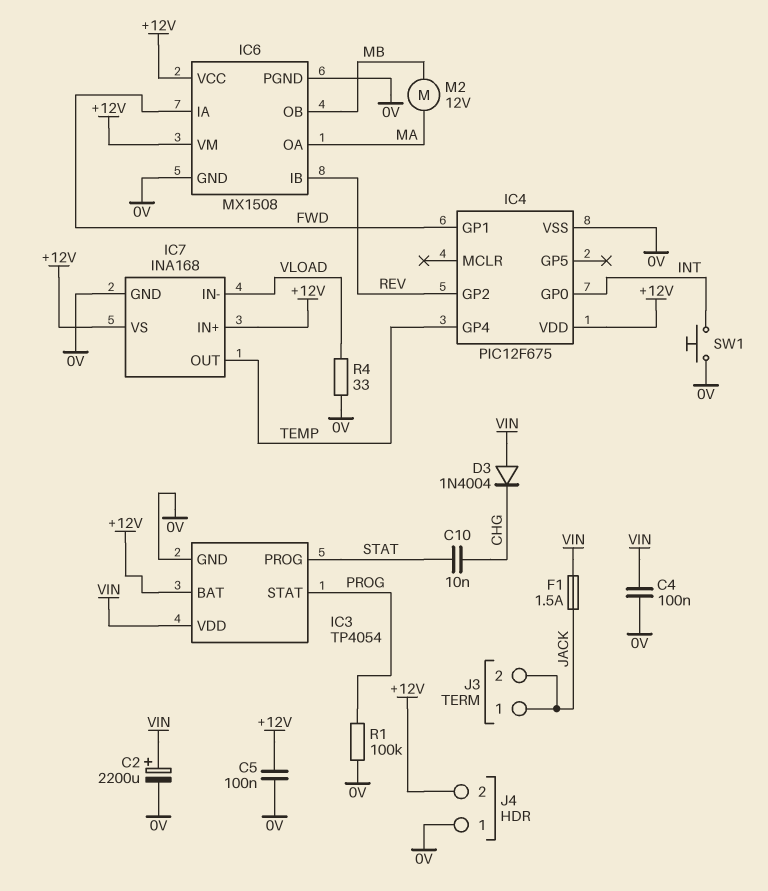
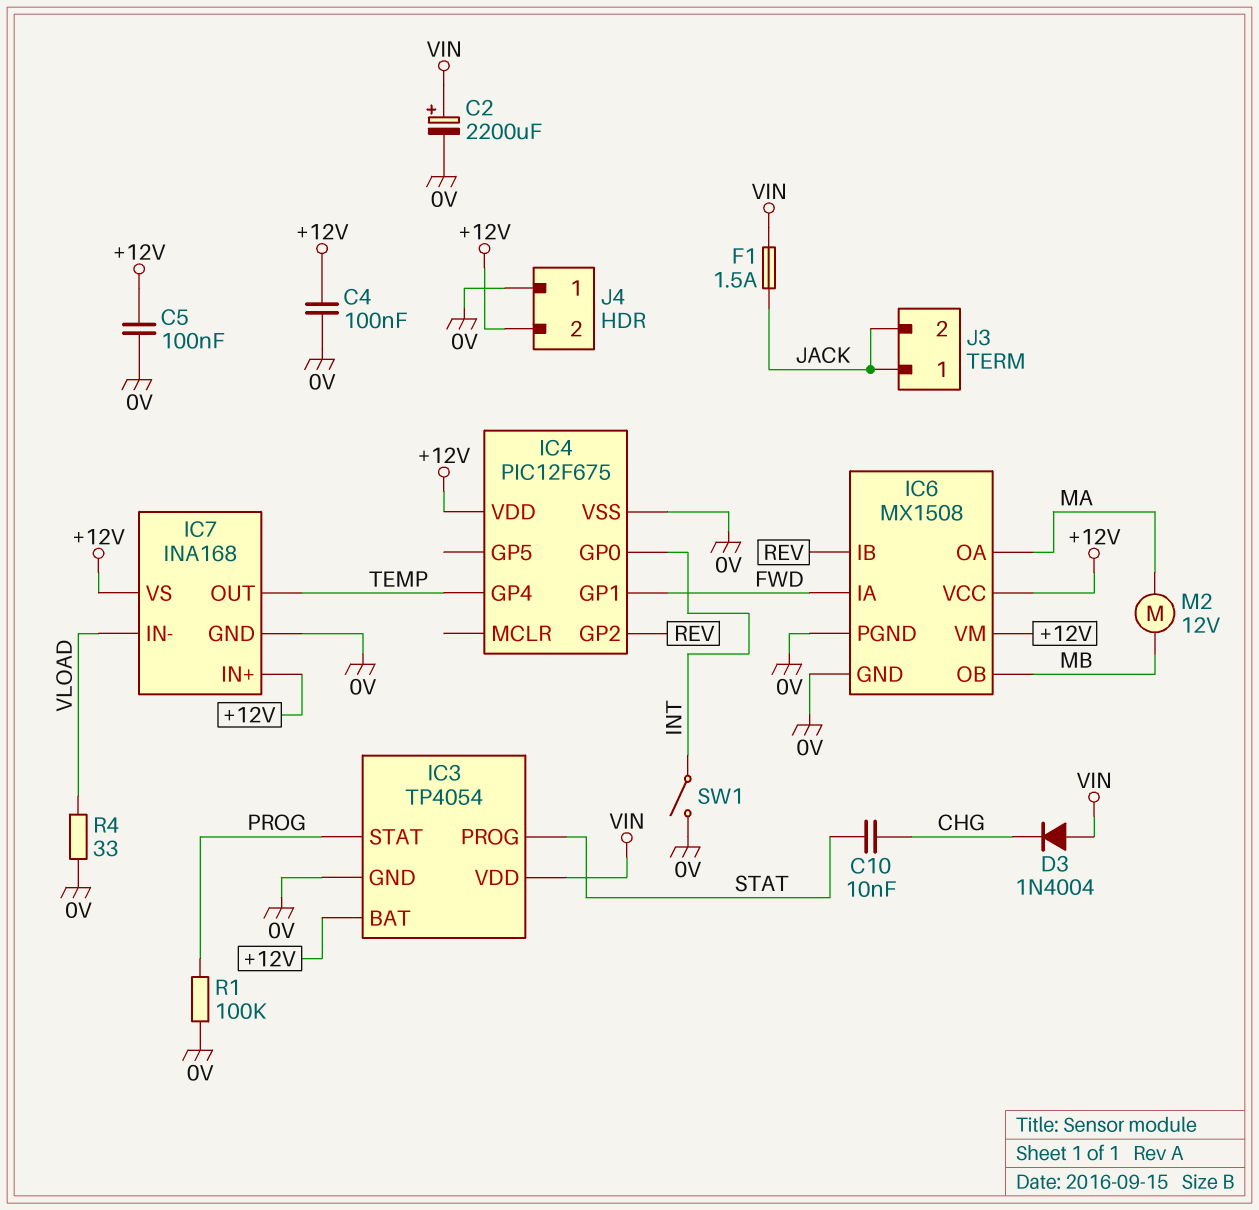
C4: 100nF (0V, VIN) -> 100nF (+12V, 0V)
SW1: button (0V, INT) -> switch (0V, INT)

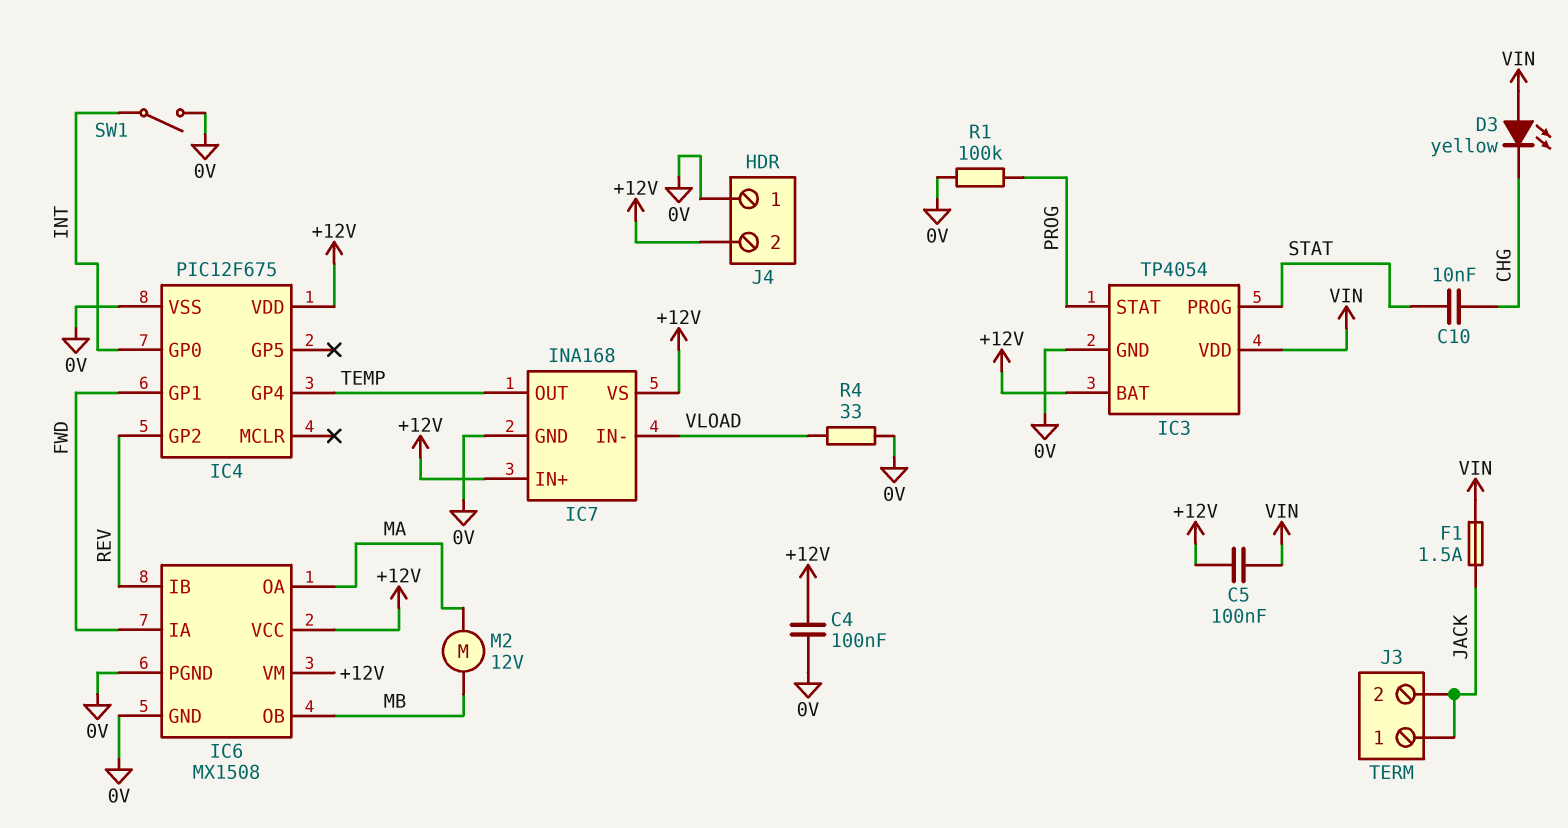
C2: 2200uF (plus VIN, minus 0V) -> none
C5: 100nF (+12V, 0V) -> 100nF (+12V, VIN)
D3: diode 1N4004 (A VIN, K CHG) -> LED yellow (A VIN, K CHG)

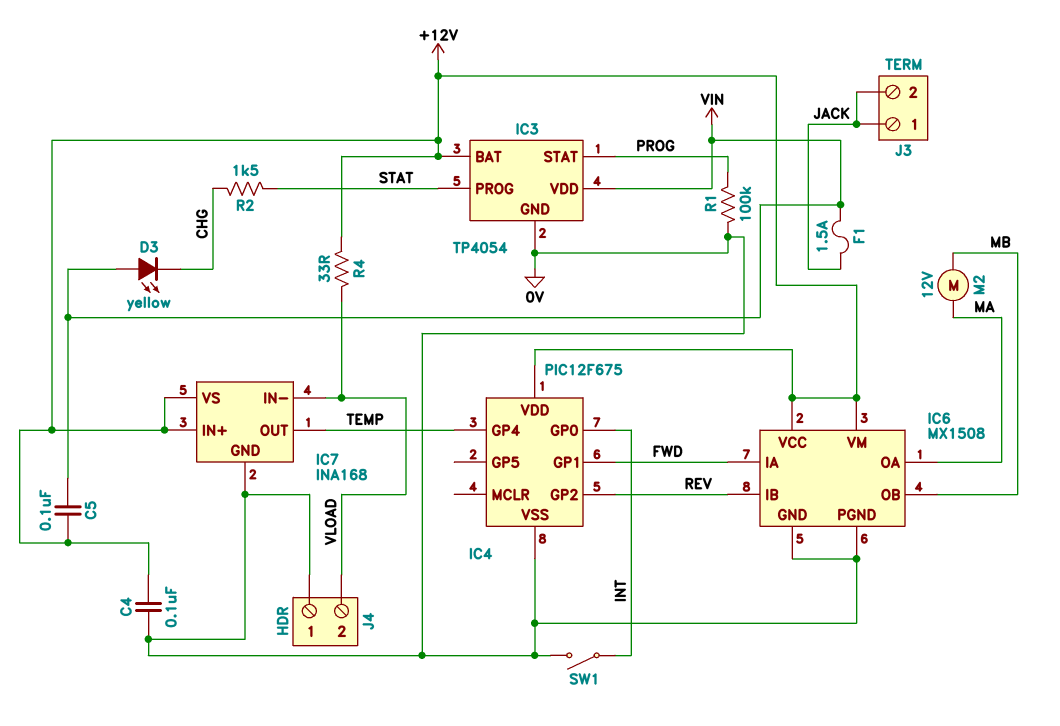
C10: 10nF (CHG, STAT) -> none
J4 pin 2: +12V -> VLOAD
R2: none -> 1.5k (CHG, STAT)
R4: 33 (0V, VLOAD) -> 33 (+12V, VLOAD)

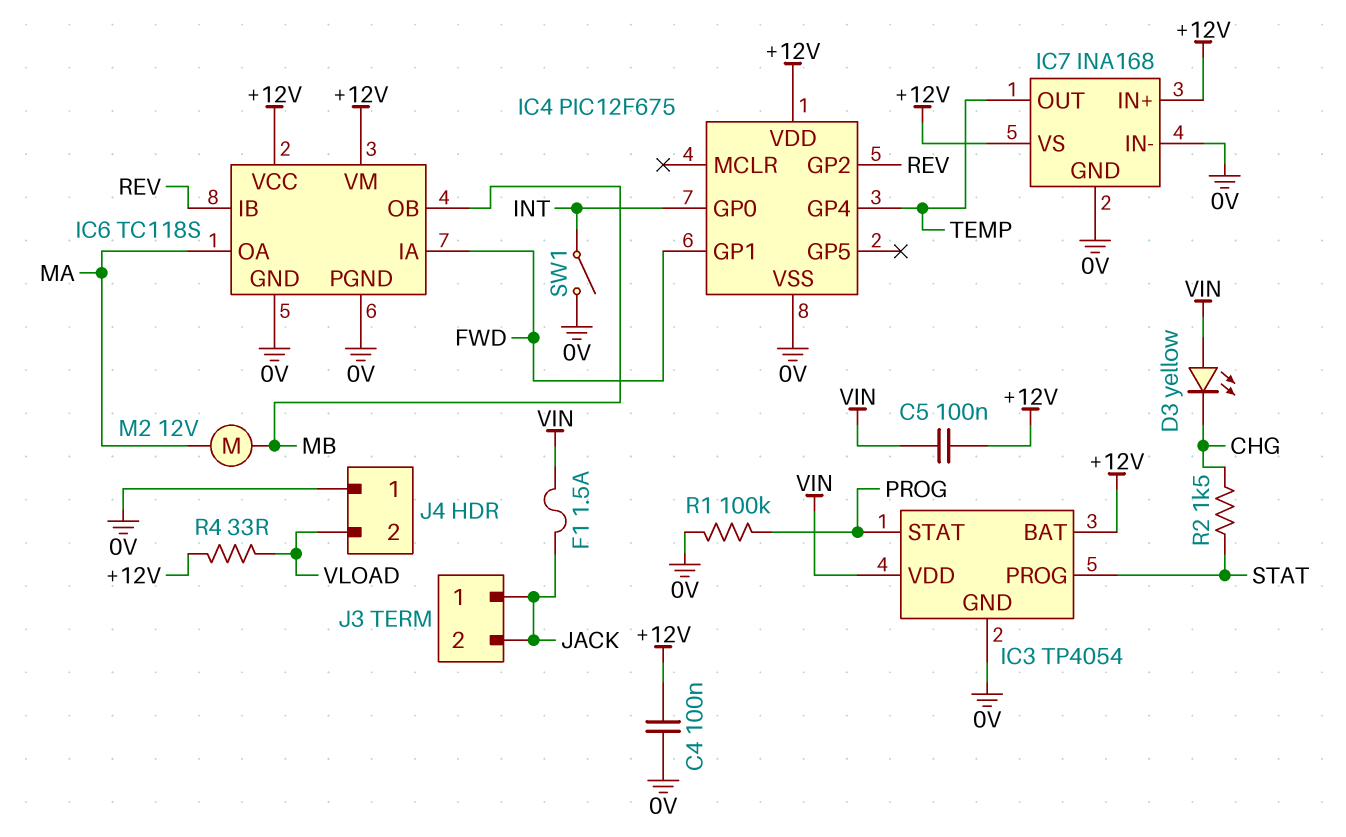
IC6: MX1508 -> TC118S
IC7 pin IN-: VLOAD -> 0V

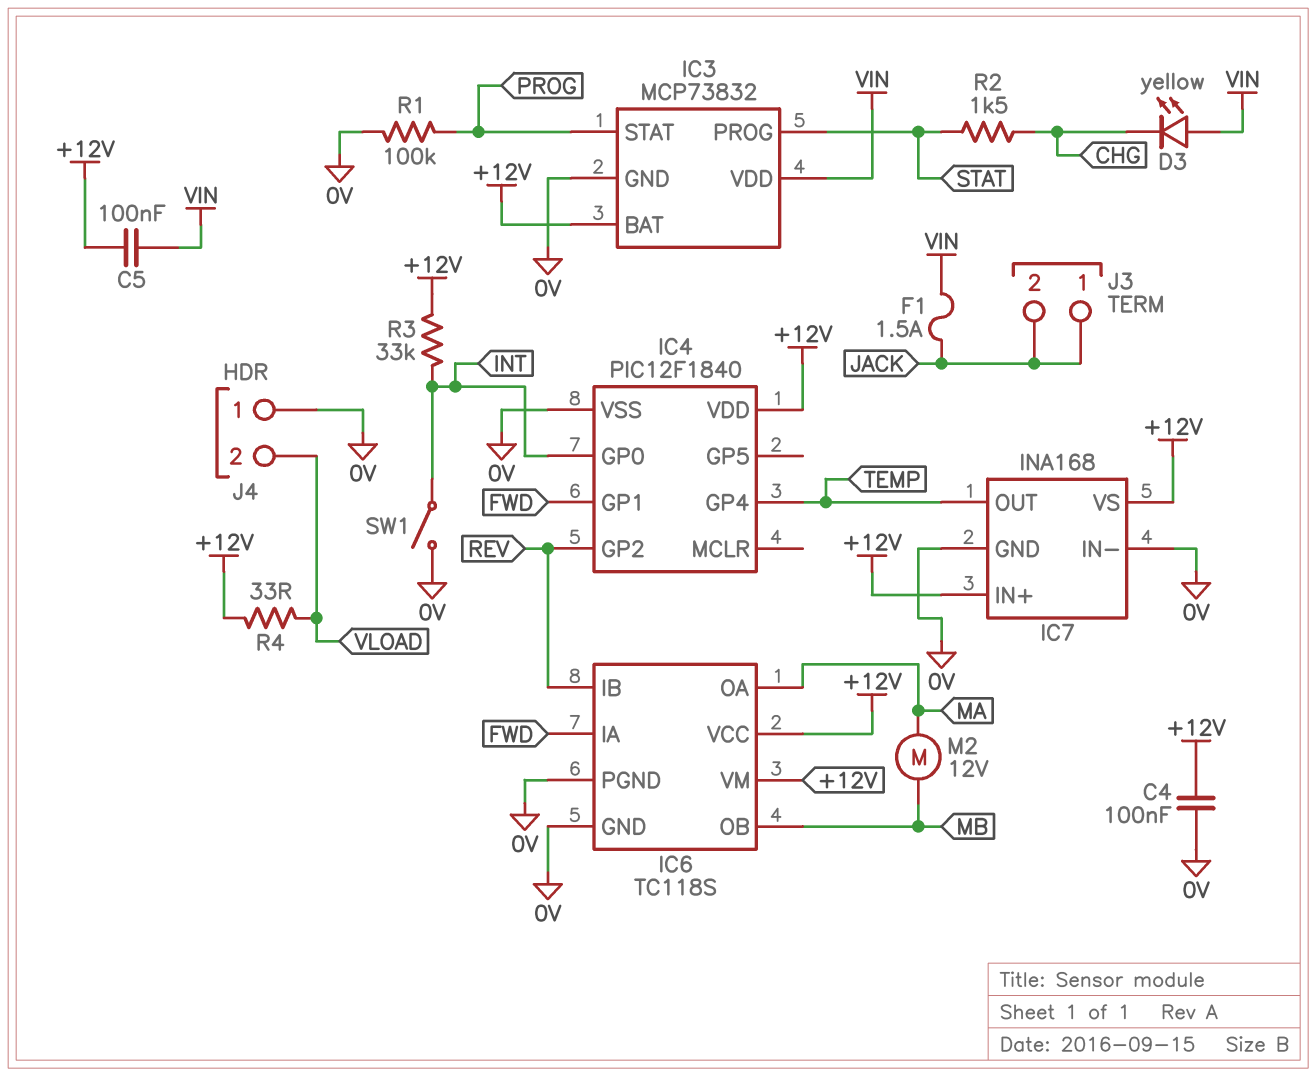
IC3: TP4054 -> MCP73832
IC4: PIC12F675 -> PIC12F1840
R3: none -> 33k (+12V, INT)

